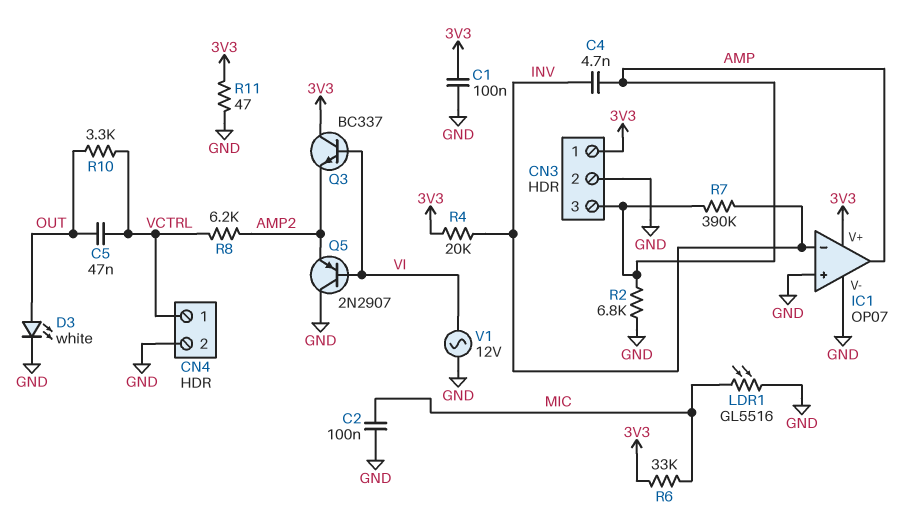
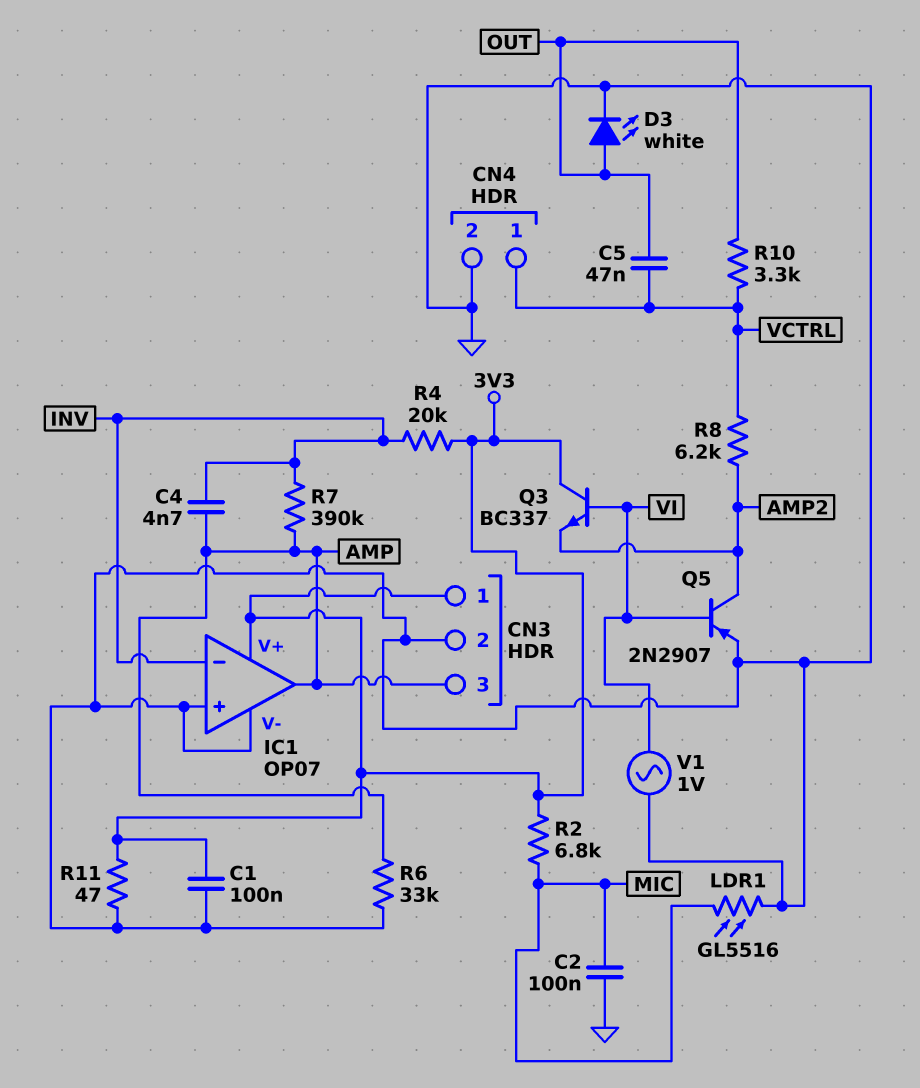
Q5: PNP 2N2907 (B VI, C GND, E AMP2) -> PNP 2N2907 (B VI, C AMP2, E GND)
R2: 6.8k (AMP, GND) -> 6.8k (3V3, MIC)
R6: 33k (3V3, MIC) -> 33k (AMP, GND)
V1: AC 12V (GND, VI) -> AC 1V (GND, VI)

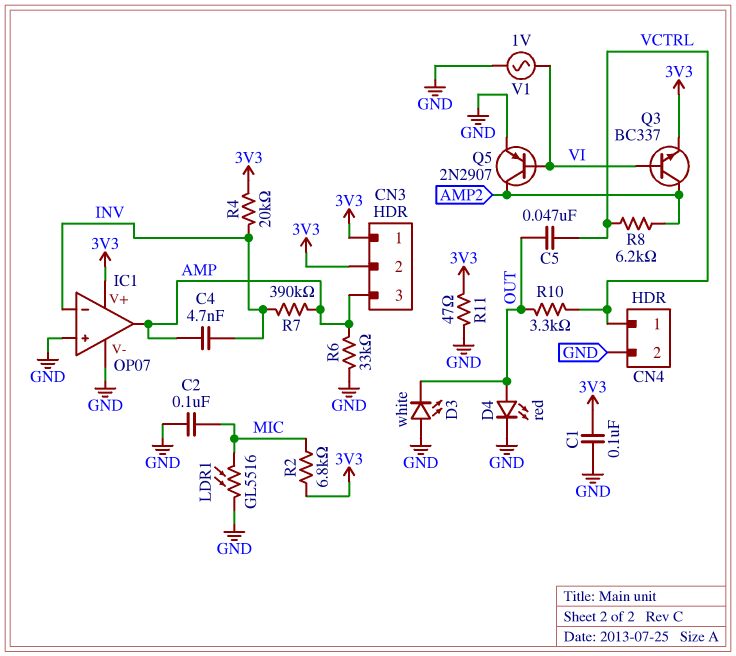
CN3 pin 2: GND -> 3V3
D3: LED white (A OUT, K GND) -> LED white (A GND, K OUT)
D4: none -> LED red (A OUT, K GND)
Q3: NPN BC337 (B VI, C 3V3, E AMP2) -> NPN BC337 (B VI, C AMP2, E 3V3)

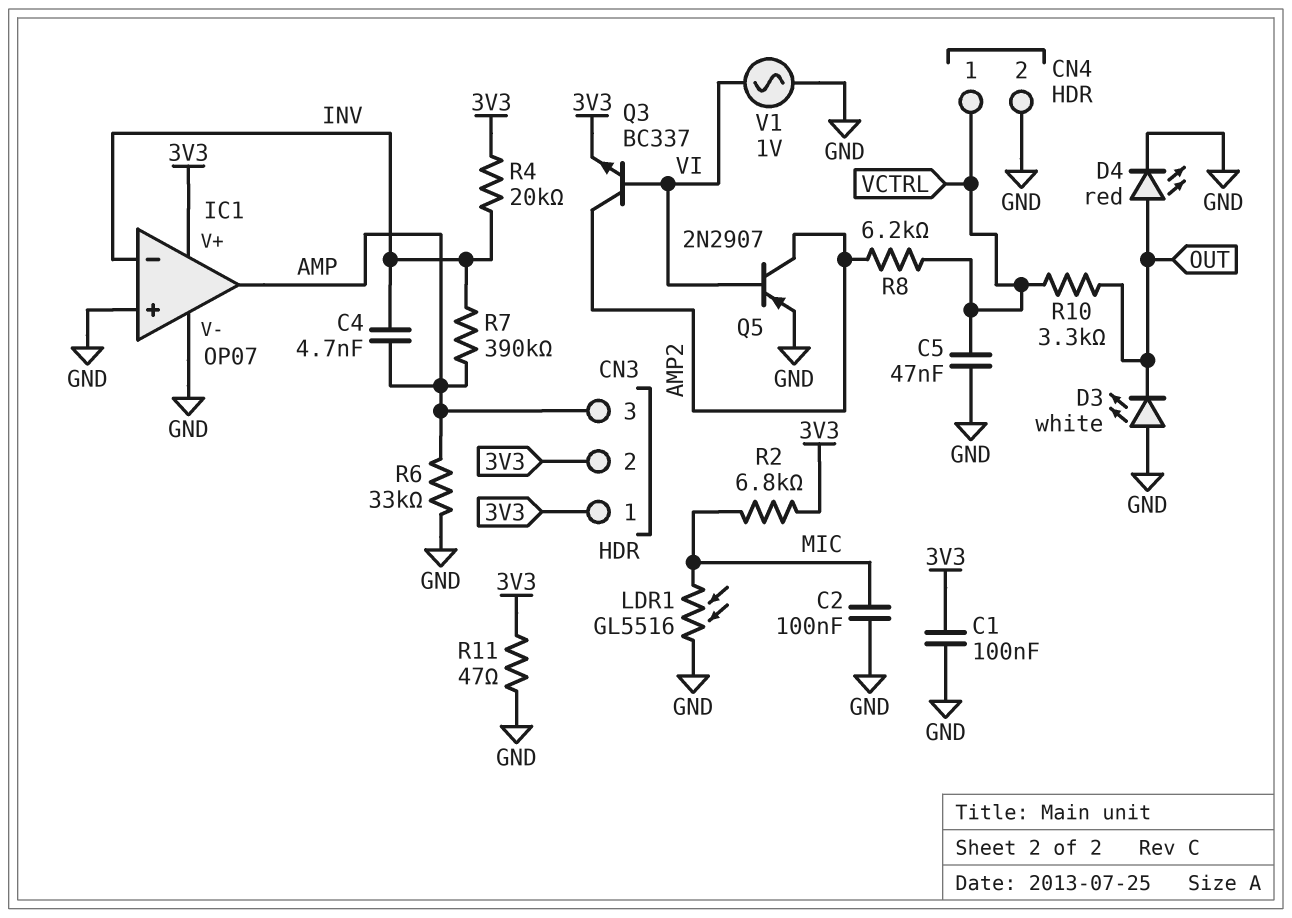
C5: 47nF (OUT, VCTRL) -> 47nF (GND, VCTRL)

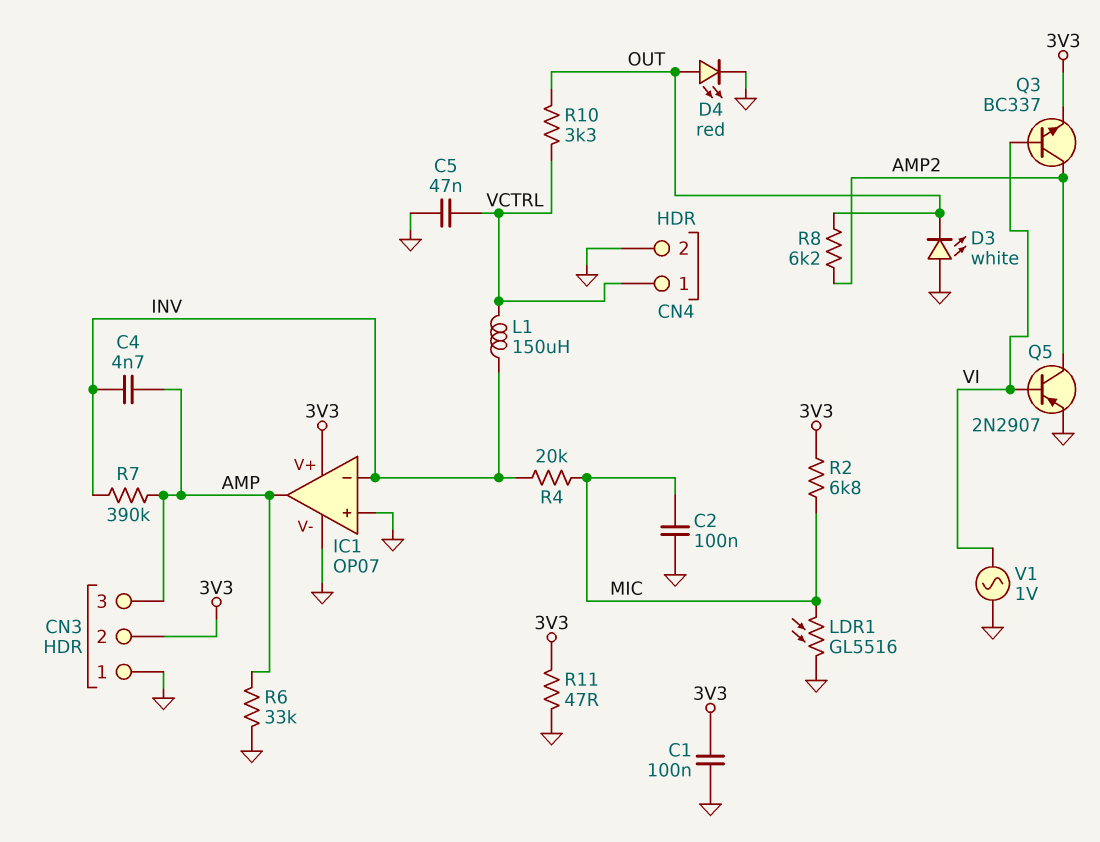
CN3 pin 1: 3V3 -> GND
L1: none -> 150uH (INV, VCTRL)
R4: 20k (3V3, INV) -> 20k (INV, MIC)
R8: 6.2k (AMP2, VCTRL) -> 6.2k (AMP2, OUT)

